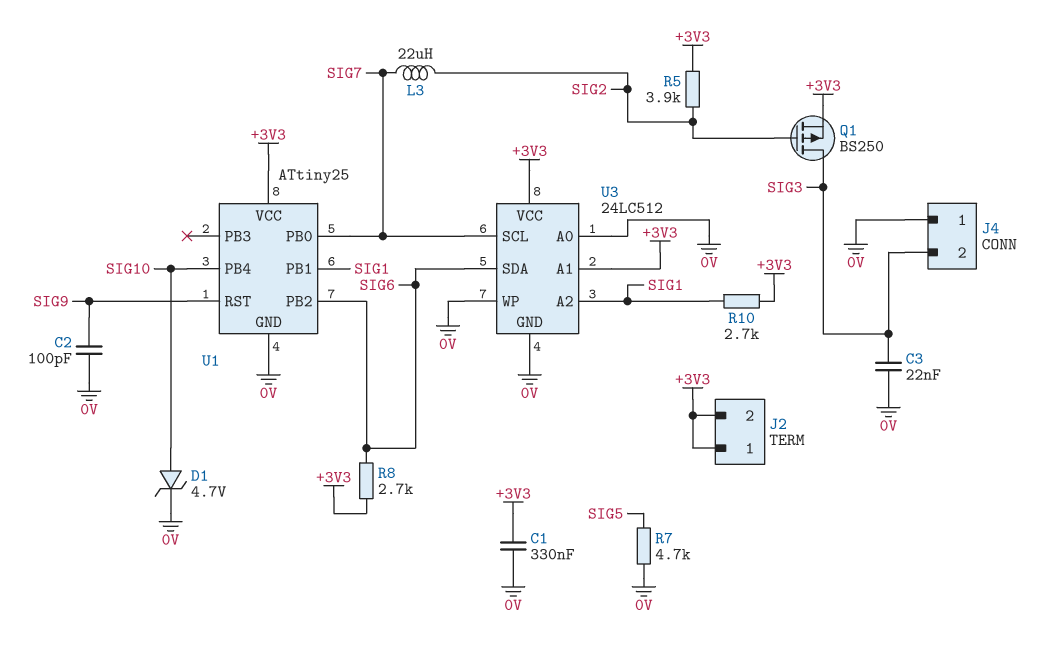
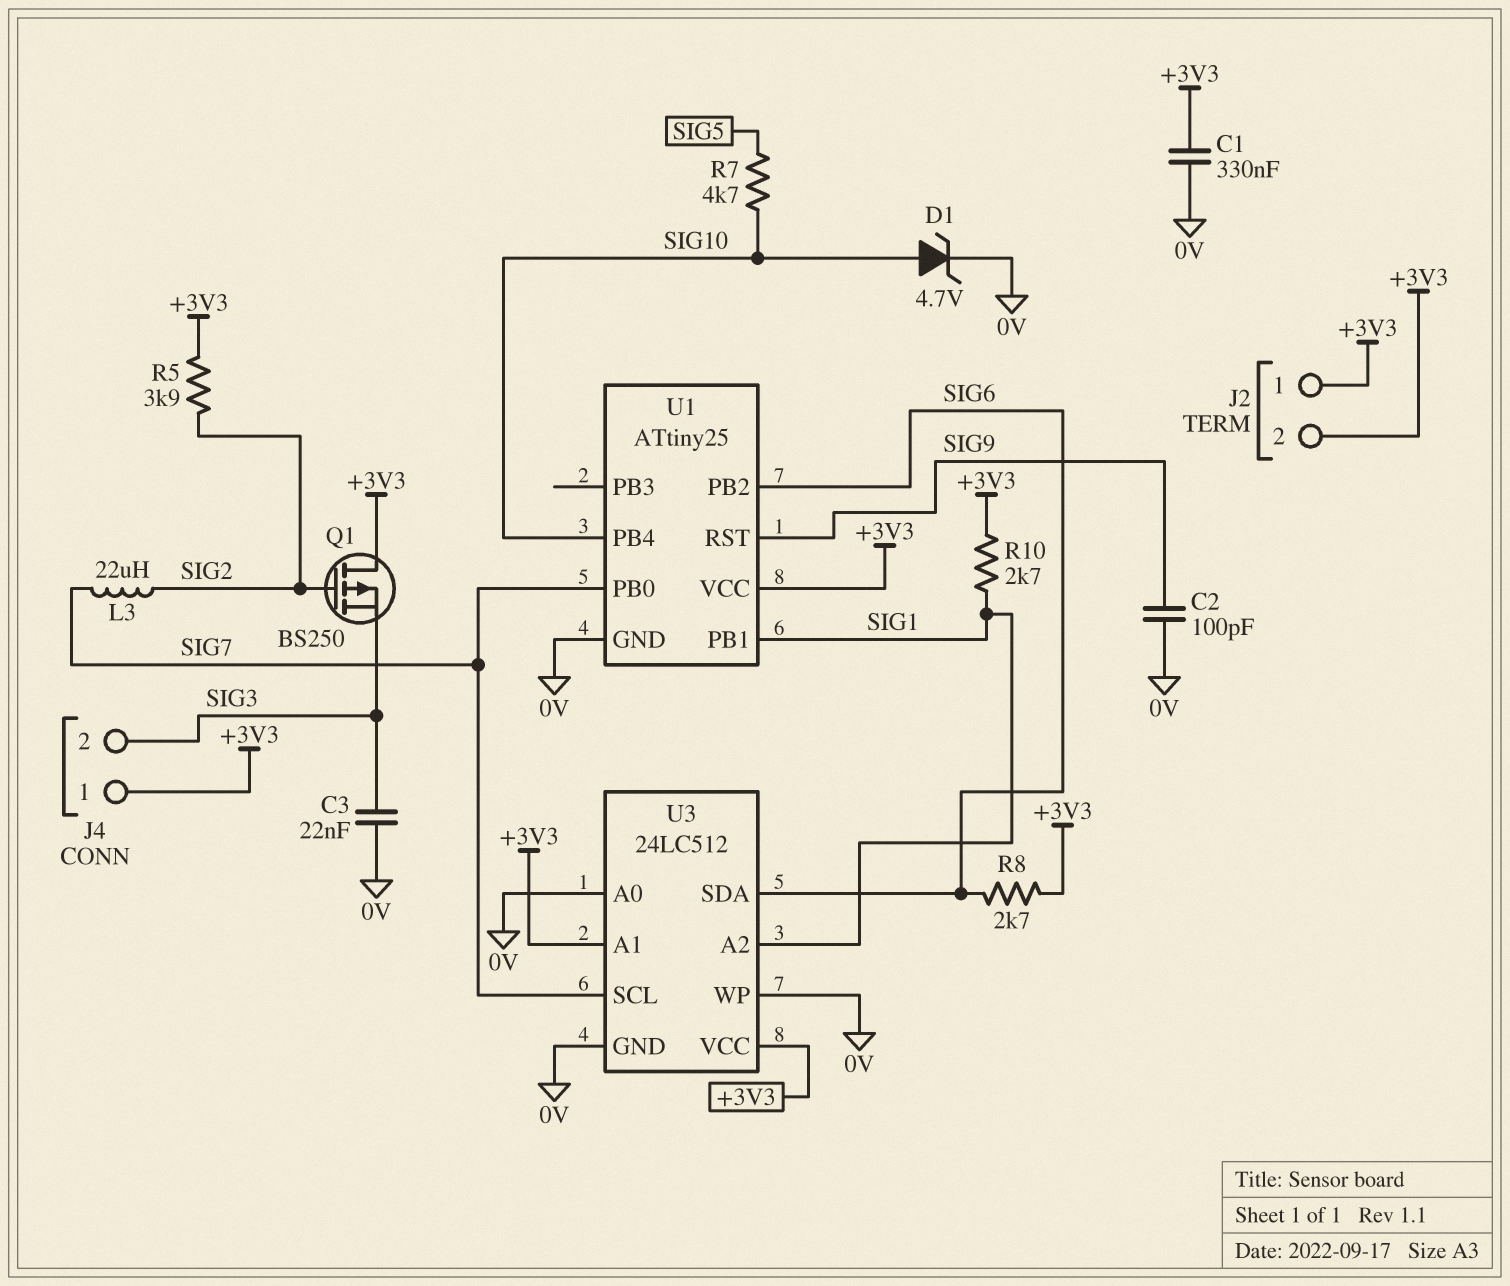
J4 pin 1: 0V -> +3V3
Q1: PMOS BS250 (G SIG2, D SIG3, S +3V3) -> PMOS BS250 (G SIG2, D +3V3, S SIG3)
R7: 4.7k (0V, SIG5) -> 4.7k (SIG5, SIG10)

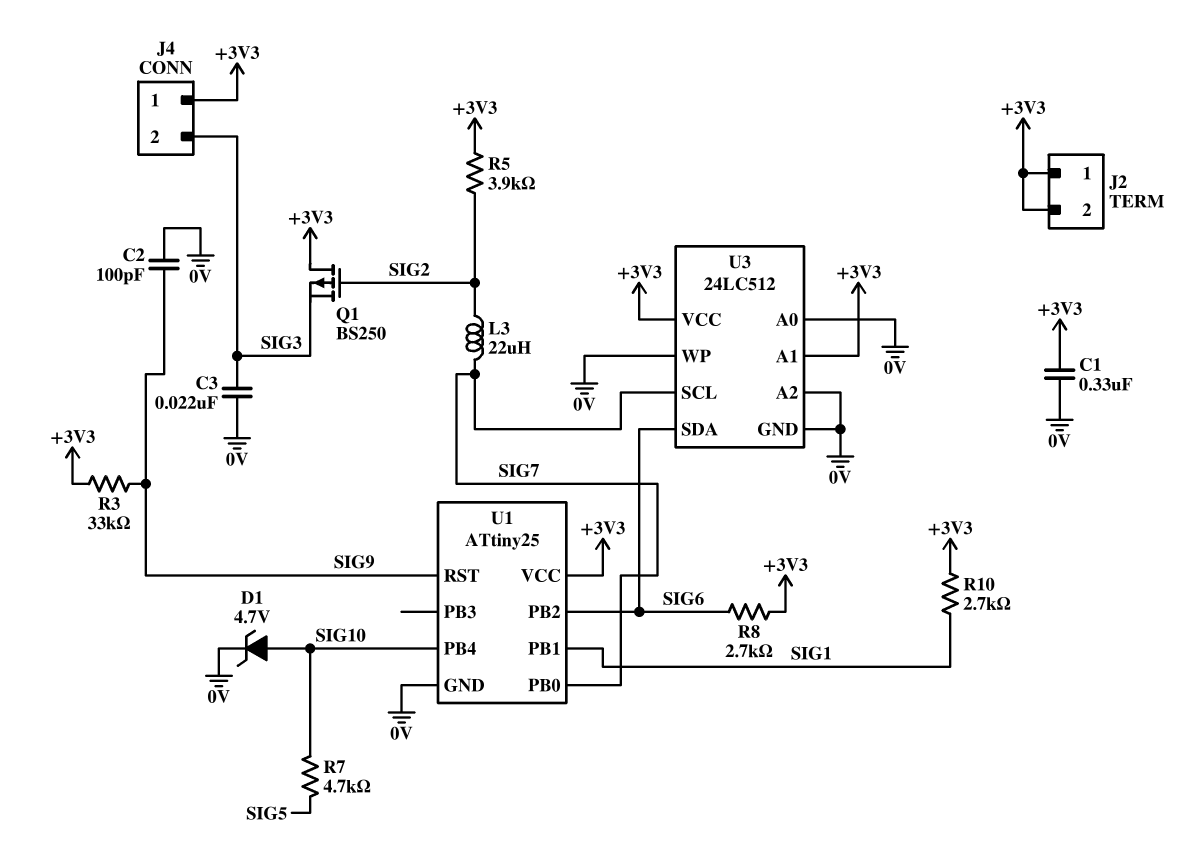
R3: none -> 33k (+3V3, SIG9)
U3 pin A2: SIG1 -> 0V

